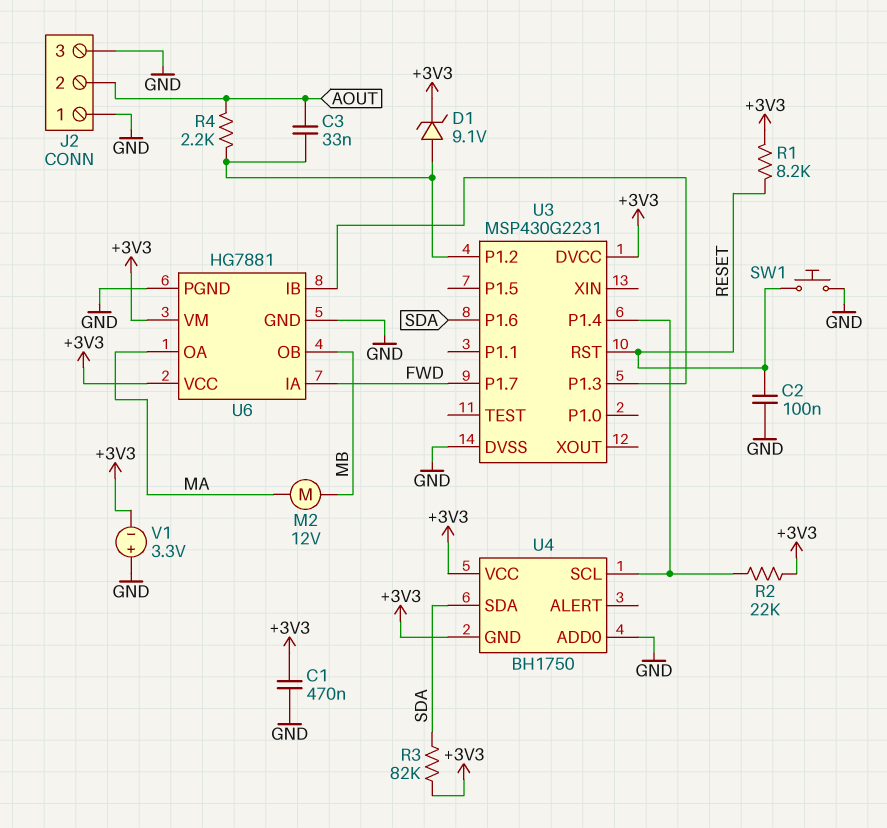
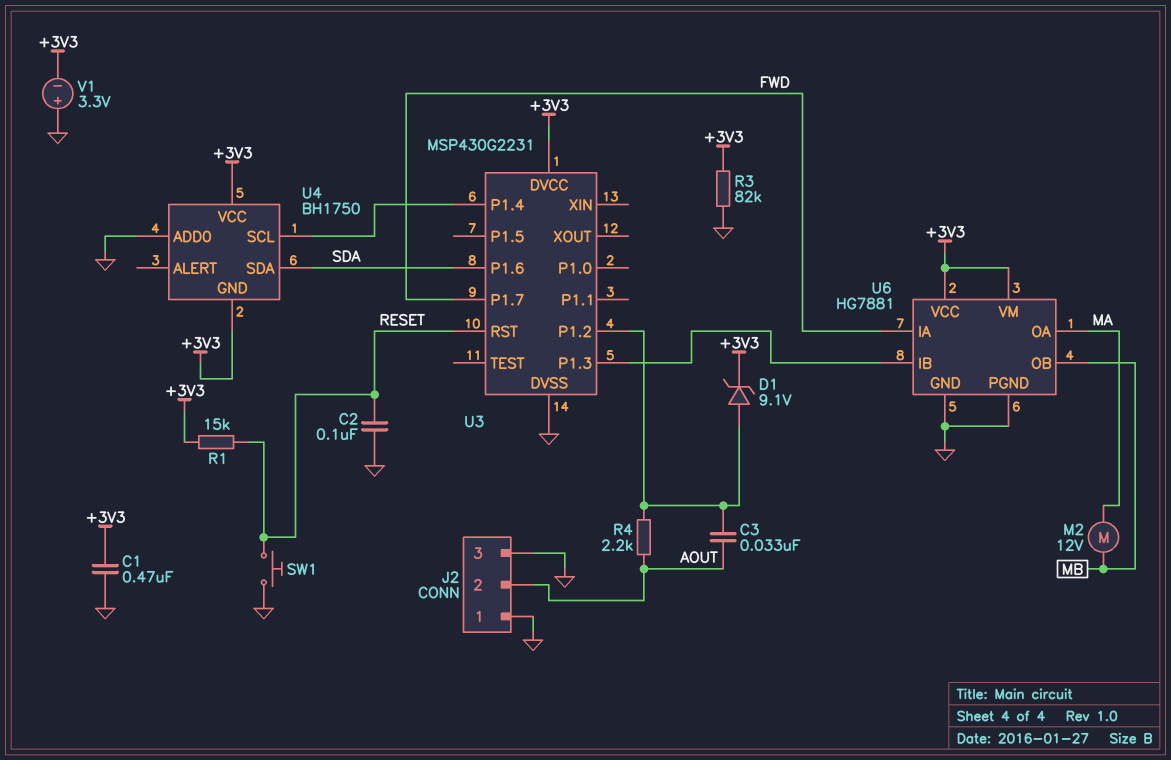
R1: 8.2k (+3V3, RESET) -> 15k (+3V3, RESET)
R2: 22k (+3V3, U3/P1.4) -> none
R3: 82k (+3V3, SDA) -> 82k (+3V3, GND)

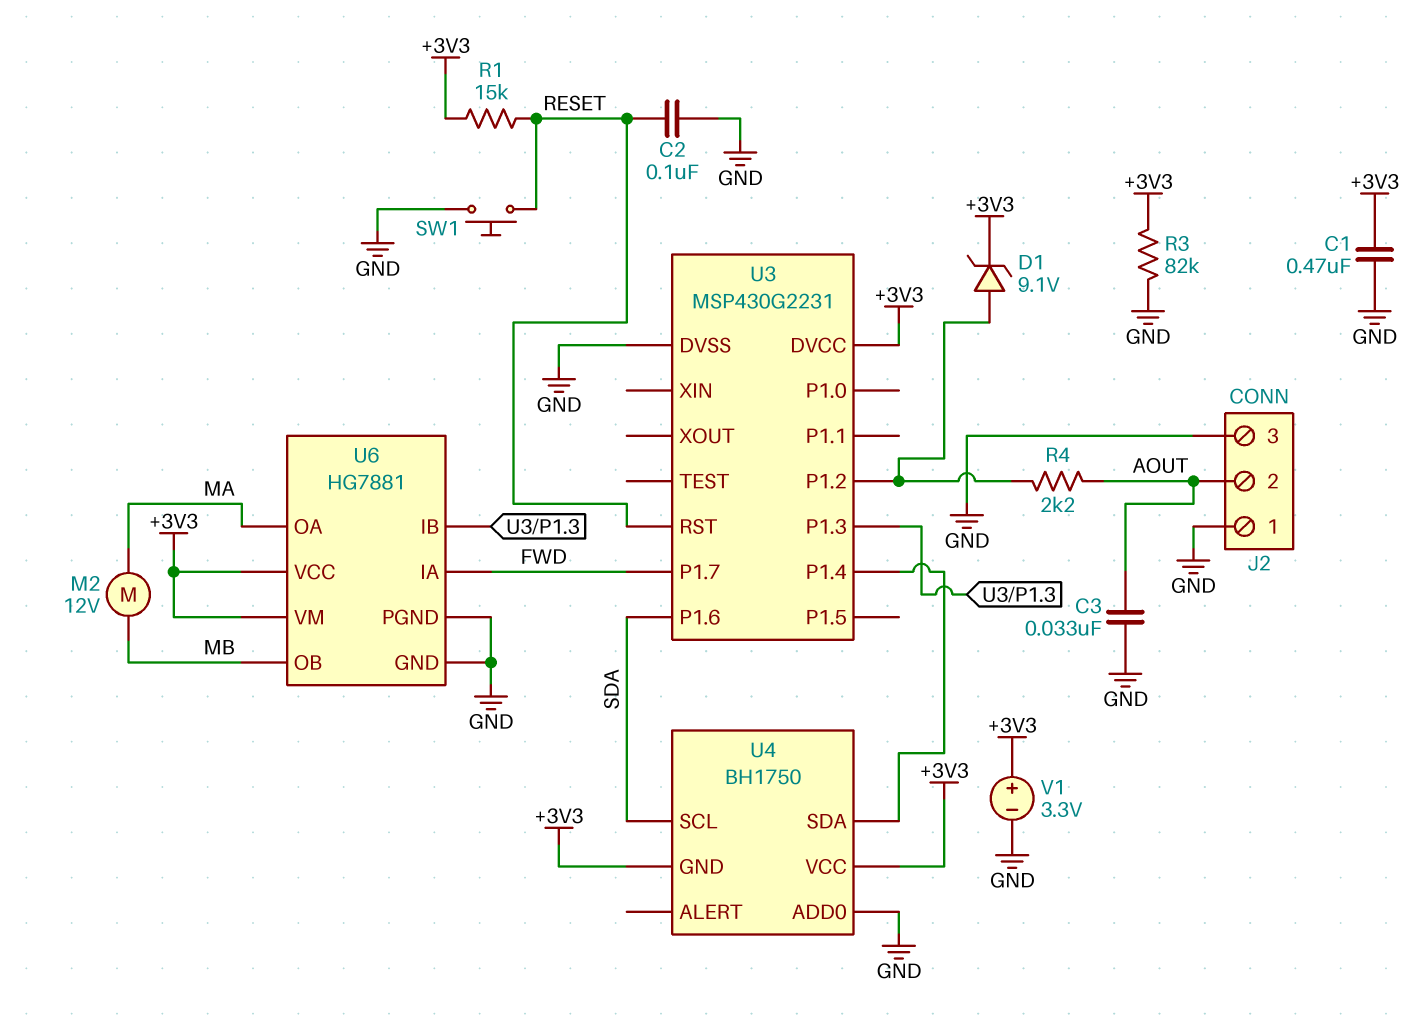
C3: 33nF (AOUT, U3/P1.2) -> 33nF (AOUT, GND)
U4 pin SCL: U3/P1.4 -> SDA
U4 pin SDA: SDA -> U3/P1.4
V1: 3.3V (plus GND, minus +3V3) -> 3.3V (plus +3V3, minus GND)

